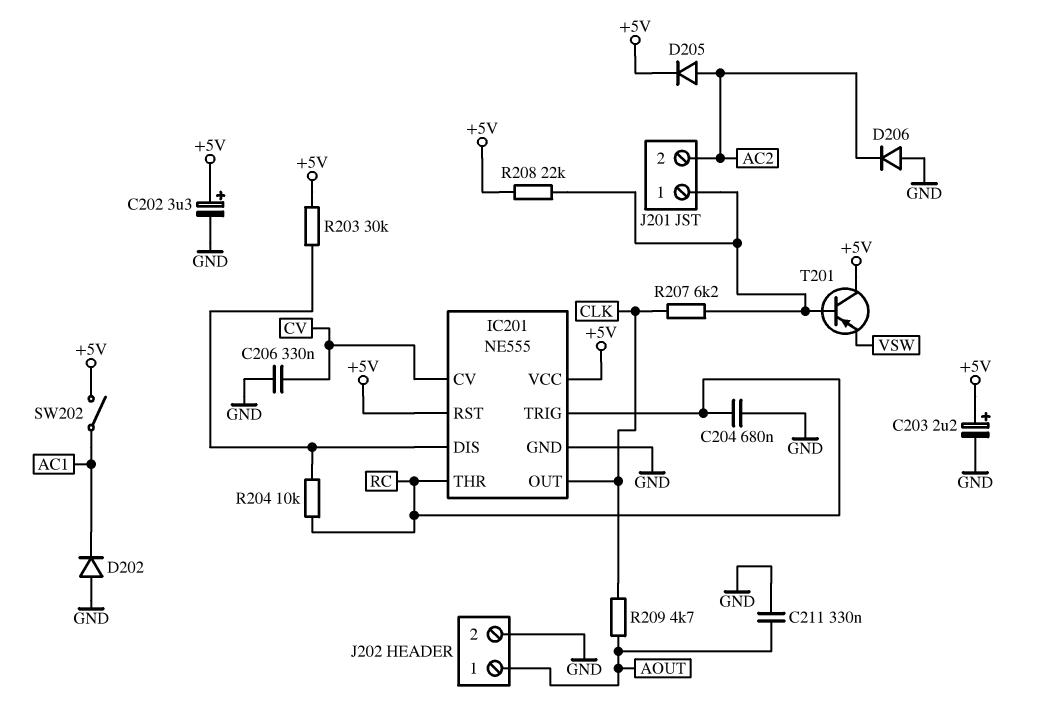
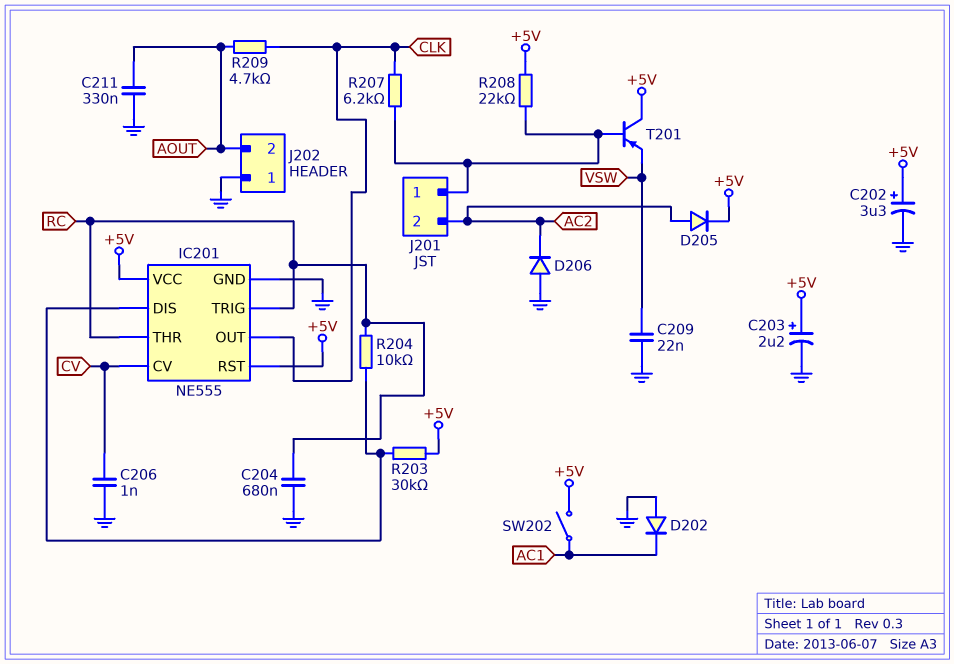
C206: 330nF (CV, GND) -> 1nF (CV, GND)
C209: none -> 22nF (GND, VSW)
J202 pin 1: AOUT -> GND
J202 pin 2: GND -> AOUT

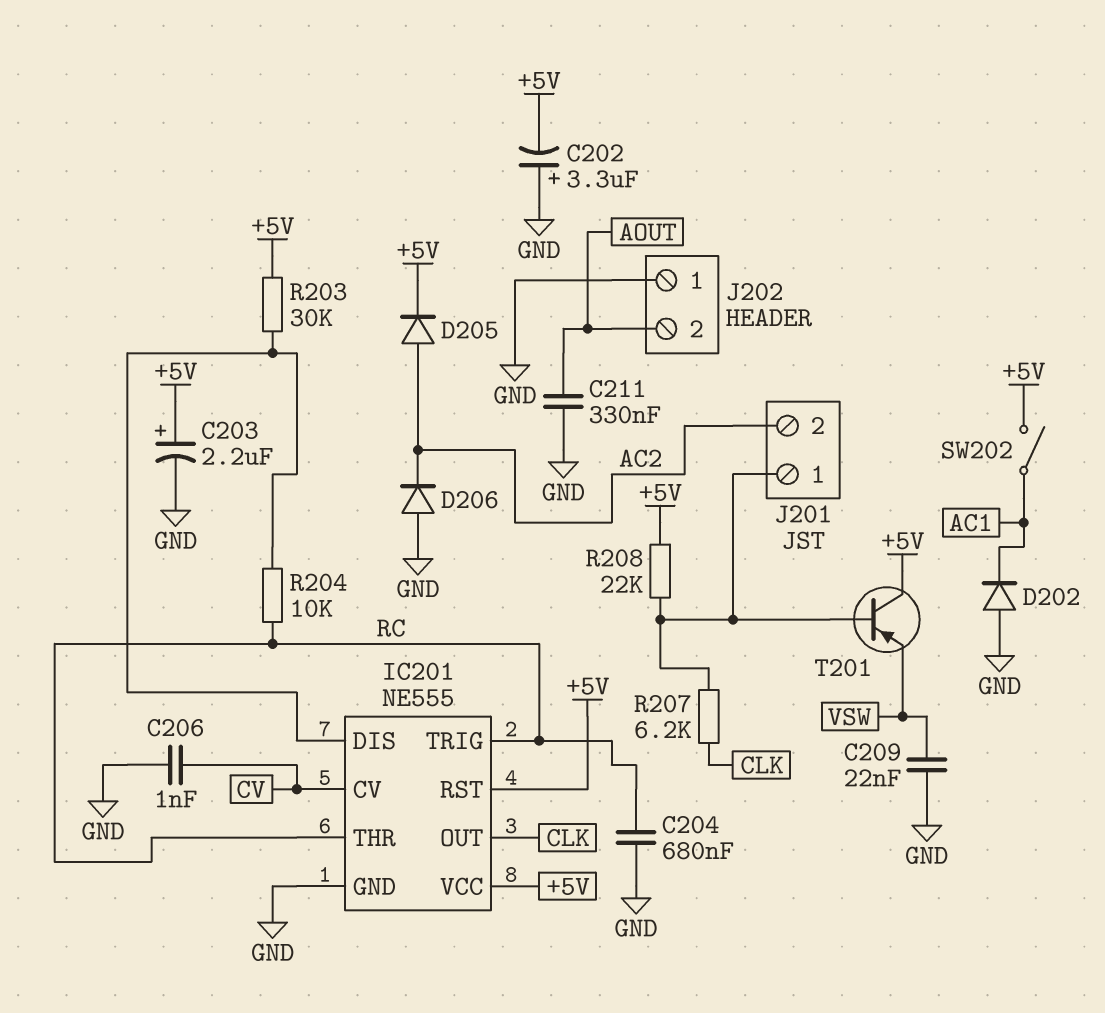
C202: 3.3uF (plus +5V, minus GND) -> 3.3uF (plus GND, minus +5V)
R209: 4.7k (AOUT, CLK) -> none

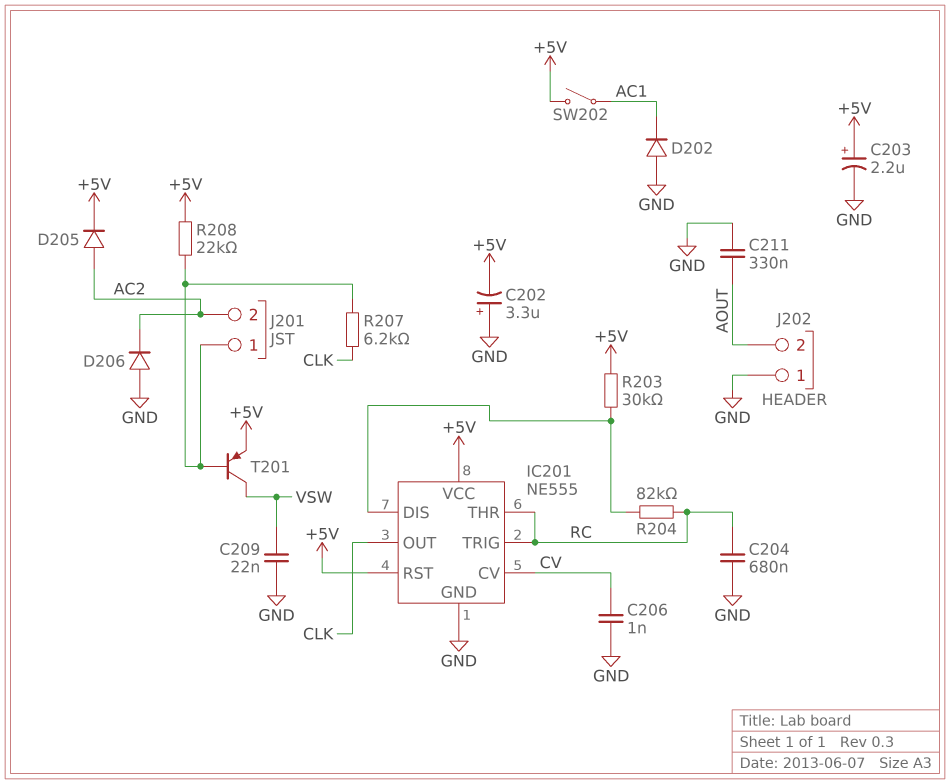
R204: 10k (IC201/DIS, RC) -> 82k (IC201/DIS, RC)
T201: PNP (B J201/1, C +5V, E VSW) -> PNP (B J201/1, C VSW, E +5V)

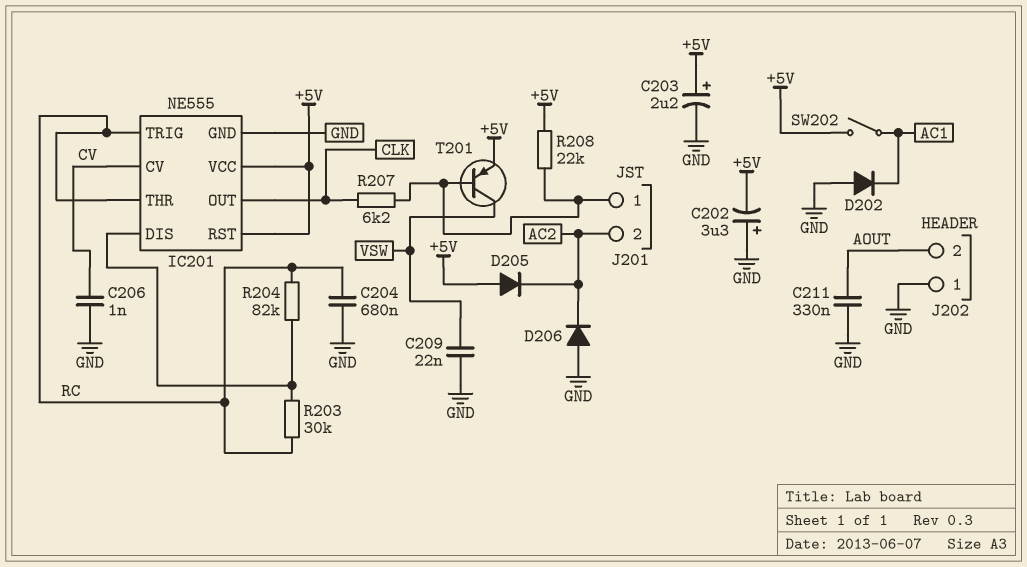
D205: diode (A AC2, K +5V) -> diode (A +5V, K AC2)
R203: 30k (+5V, IC201/DIS) -> 30k (IC201/DIS, RC)

